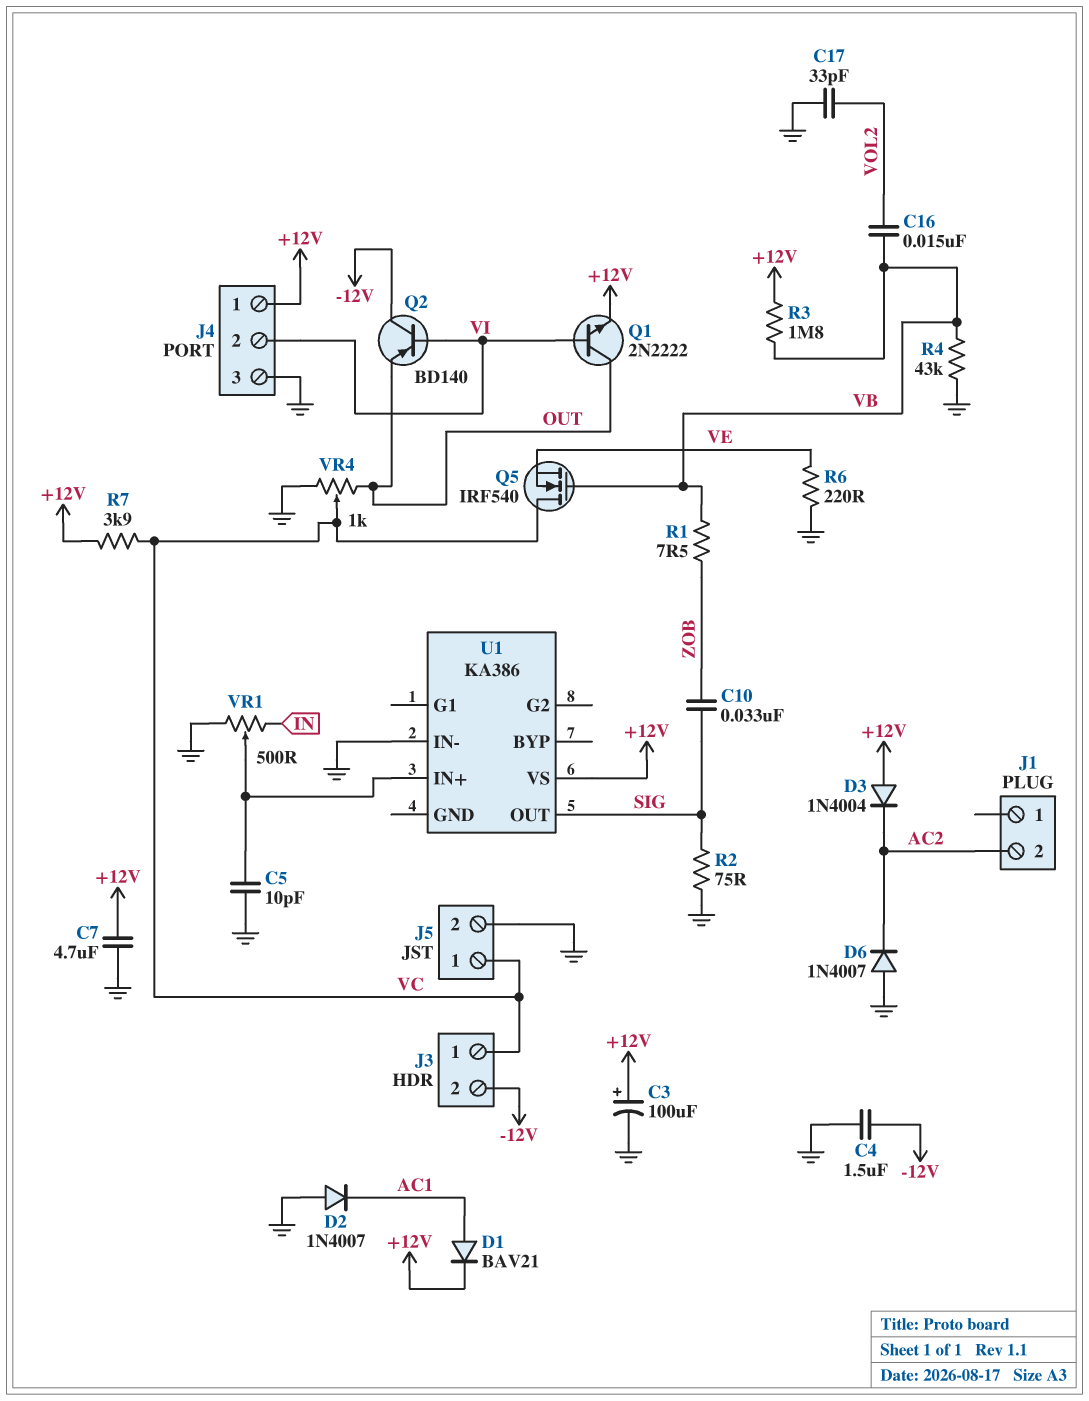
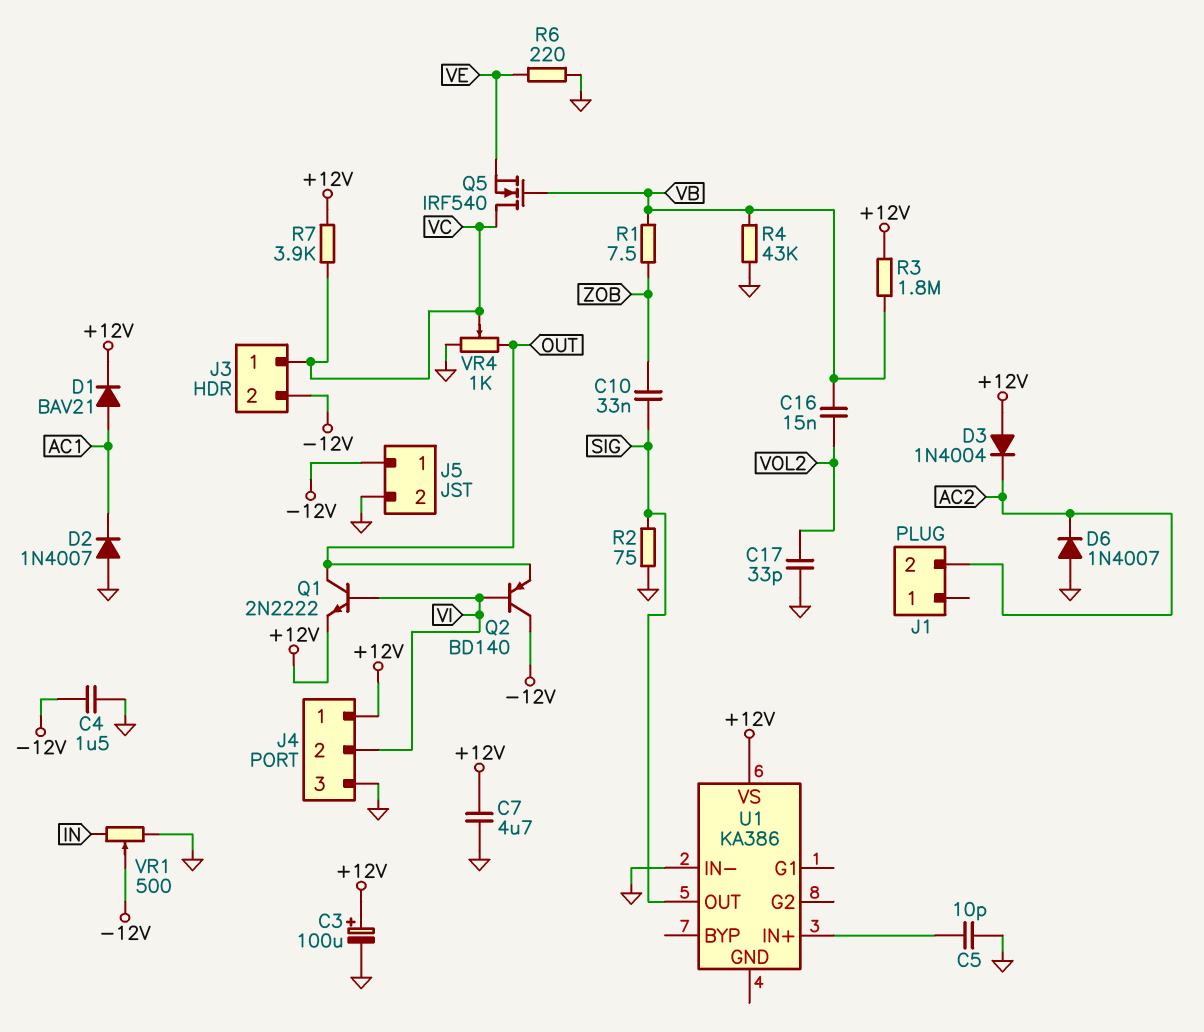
J5 pin 1: VC -> -12V
VR1: 500 (GND, IN, wiper U1/IN+) -> 500 (GND, IN, wiper -12V)

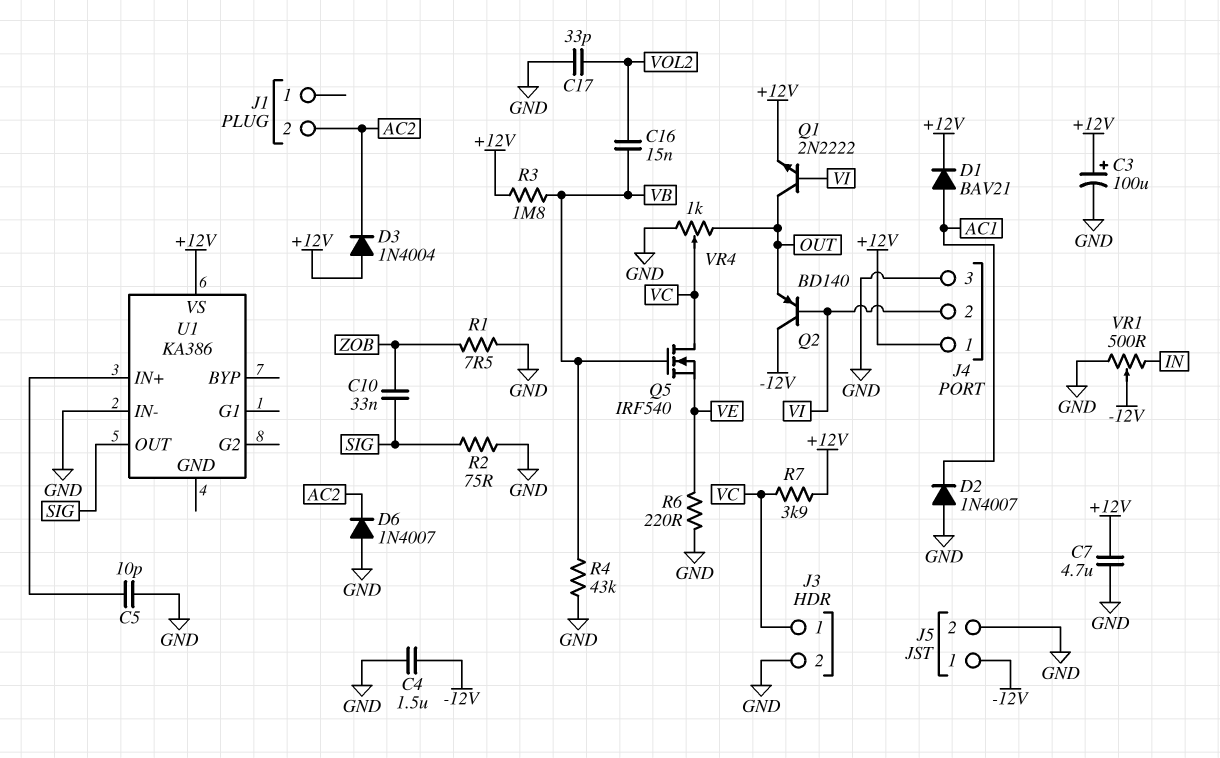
J3 pin 2: -12V -> GND
R1: 7.5 (VB, ZOB) -> 7.5 (GND, ZOB)

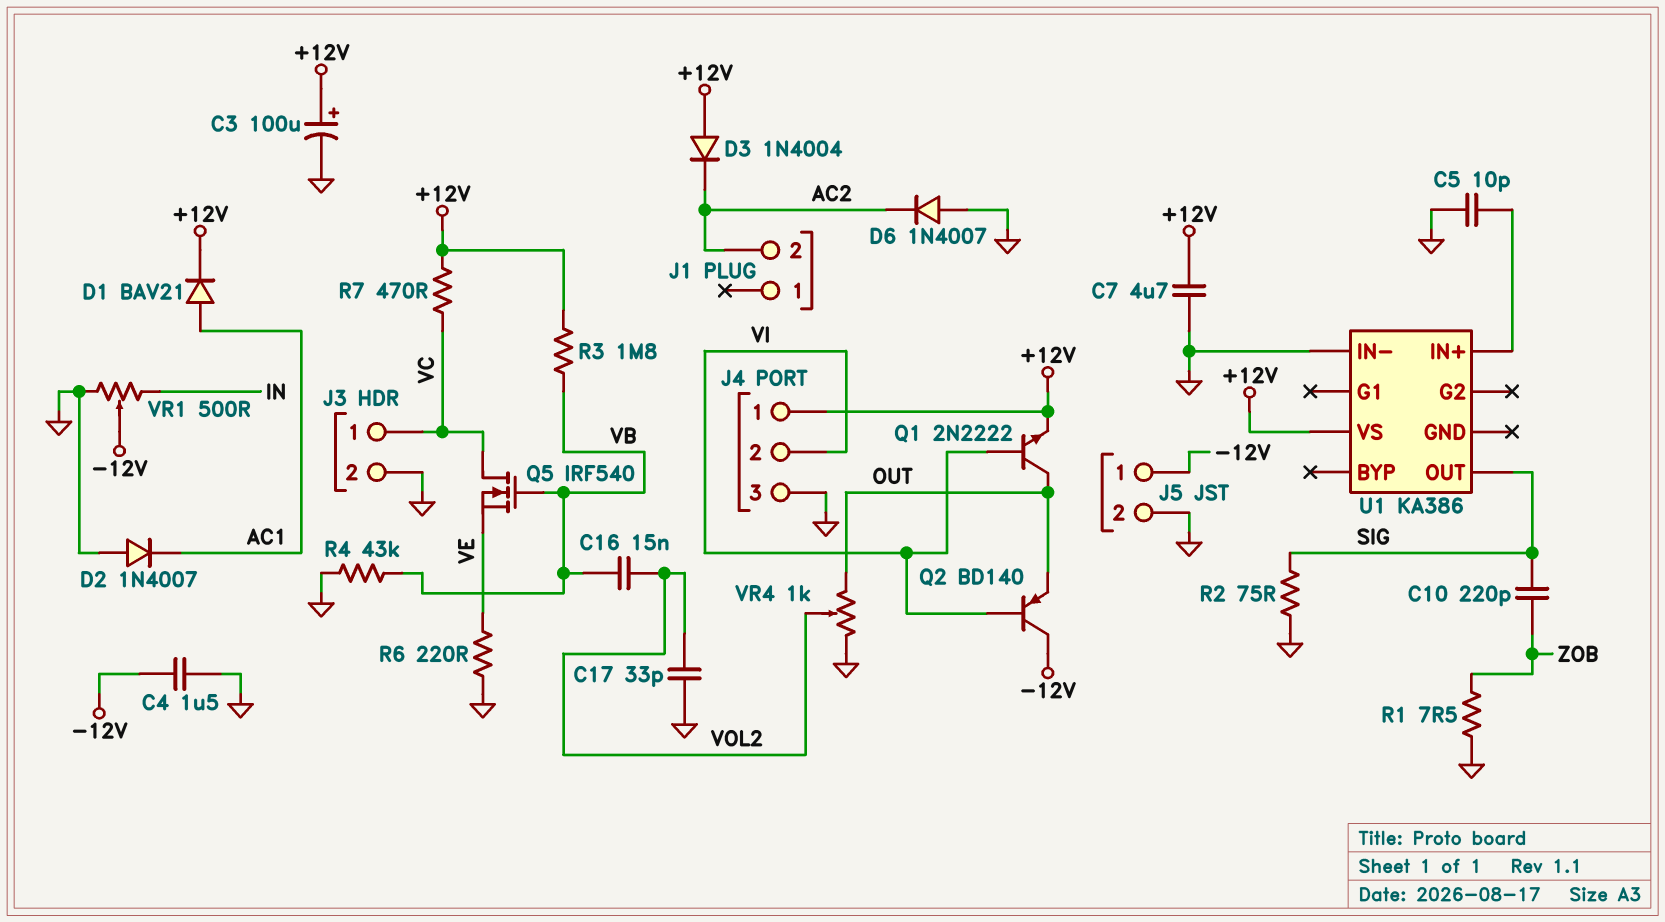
C10: 33nF (SIG, ZOB) -> 220pF (SIG, ZOB)
R7: 3.9k (+12V, VC) -> 470 (+12V, VC)
VR4: 1k (GND, OUT, wiper VC) -> 1k (GND, OUT, wiper VOL2)

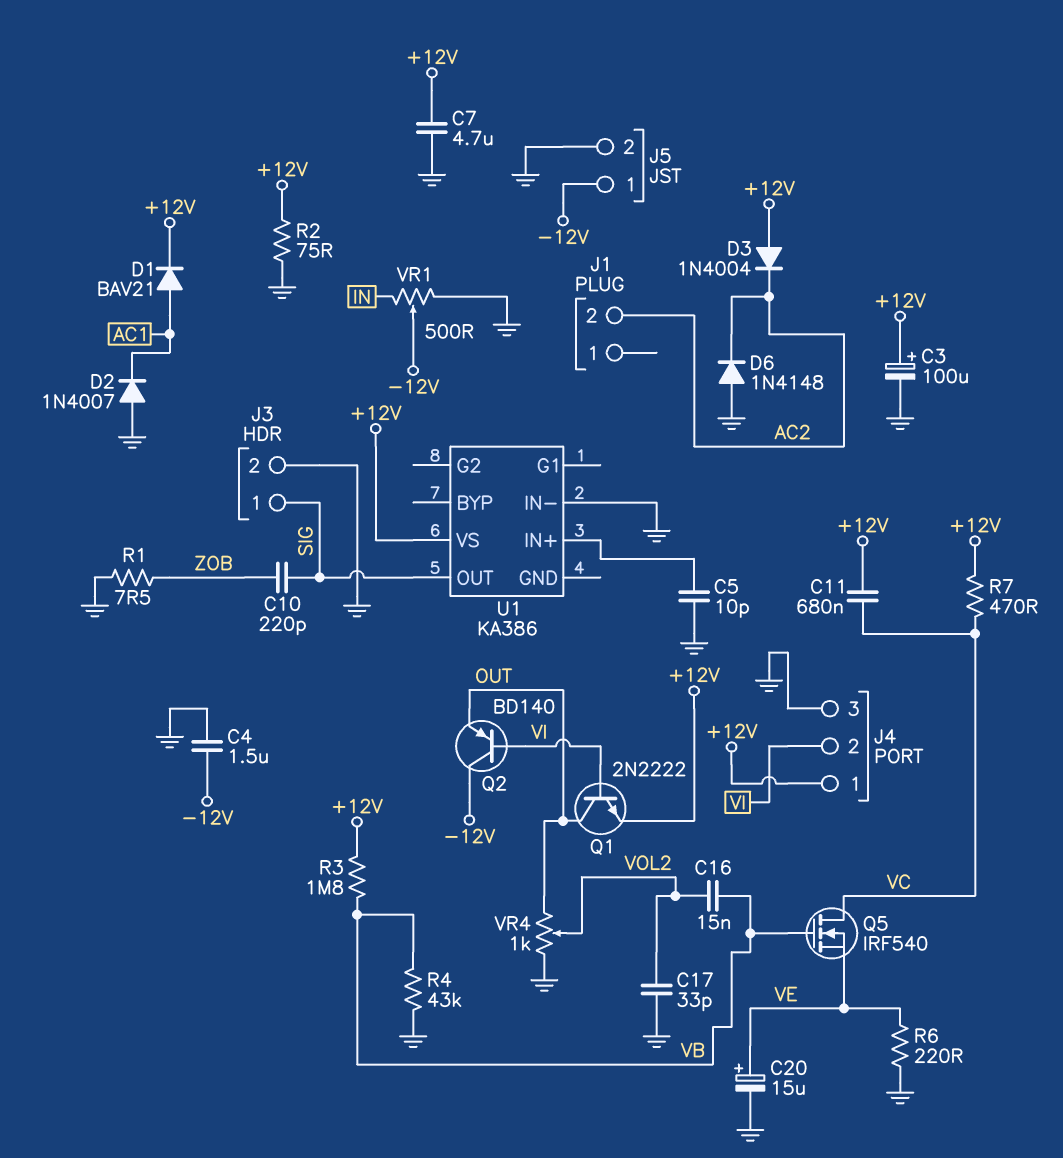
C11: none -> 680nF (+12V, VC)
C20: none -> 15uF (plus VE, minus GND)
D6: diode 1N4007 (A GND, K AC2) -> diode 1N4148 (A GND, K AC2)
J3 pin 1: VC -> SIG
R2: 75 (GND, SIG) -> 75 (+12V, GND)

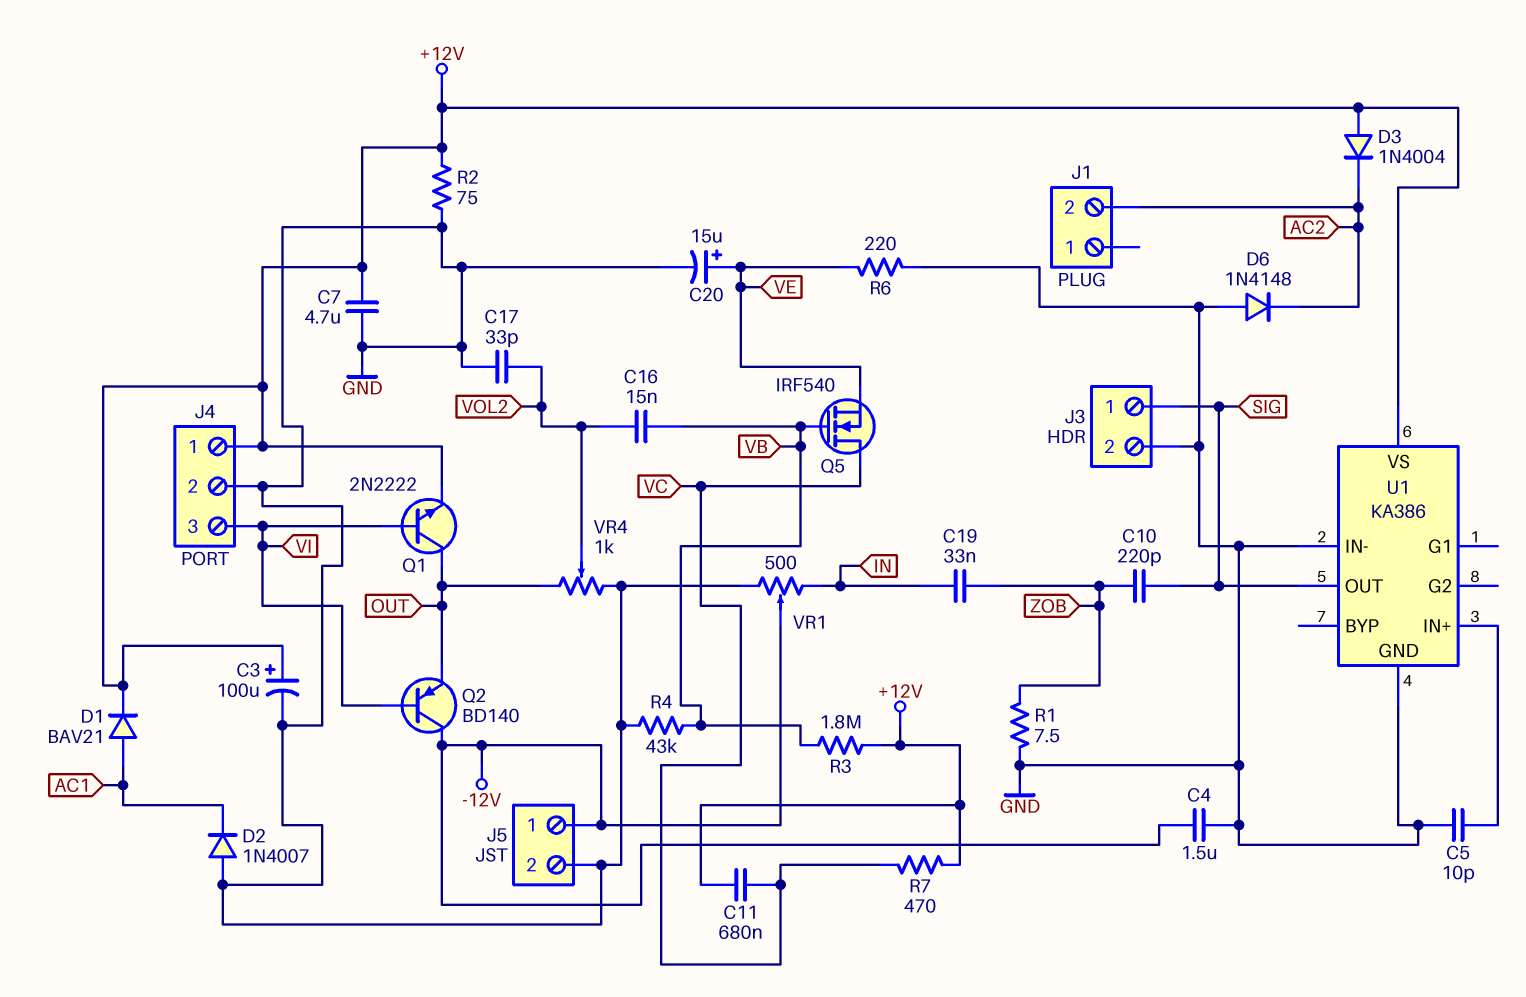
C19: none -> 33nF (IN, ZOB)
J4 pin 2: VI -> GND
J4 pin 3: GND -> VI
U1 pin GND: none -> GND

